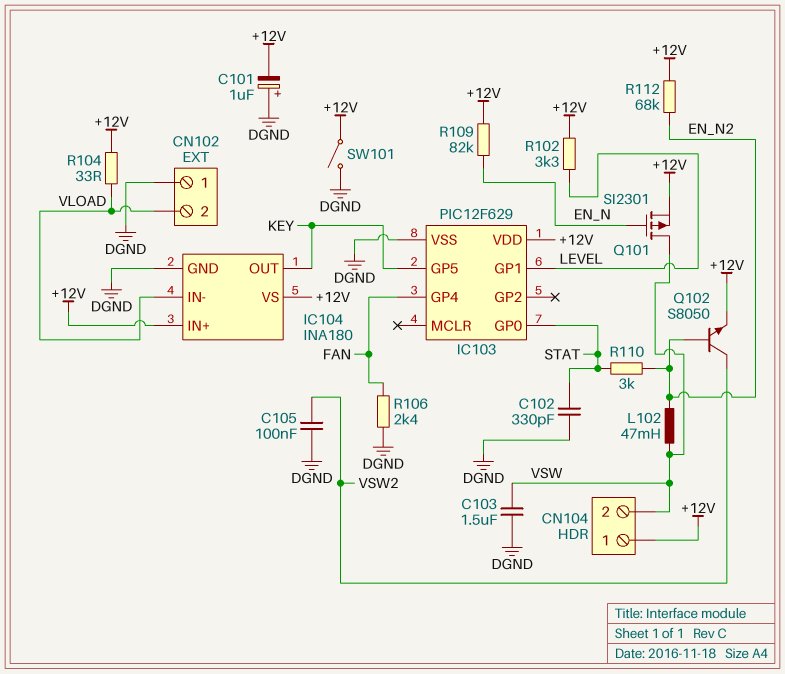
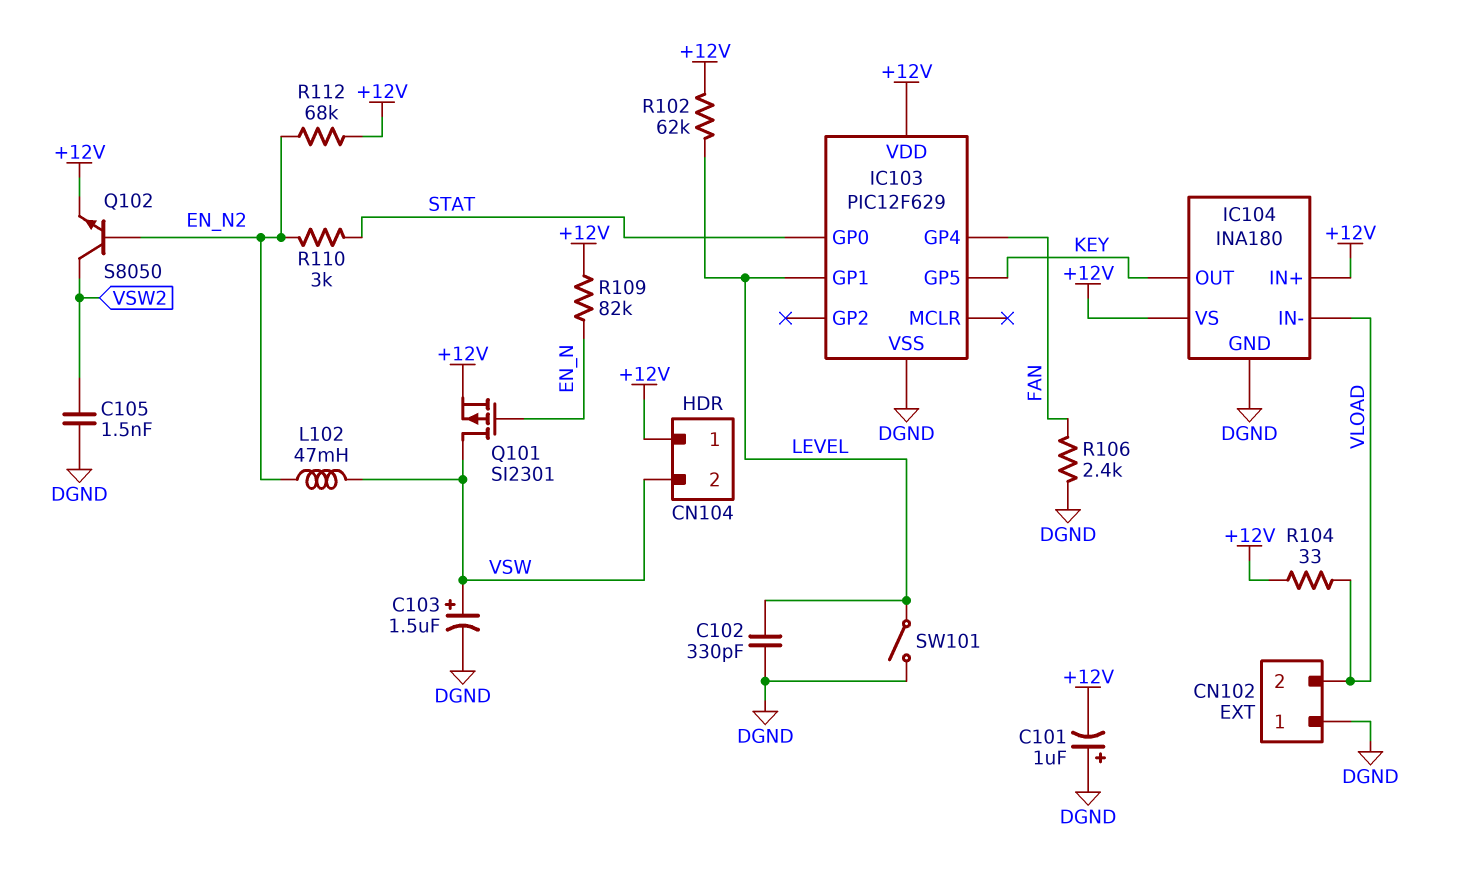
C102: 330pF (DGND, STAT) -> 330pF (DGND, LEVEL)
C103: 1.5uF (DGND, VSW) -> 1.5uF (plus VSW, minus DGND)
C105: 100nF (DGND, VSW2) -> 1.5nF (DGND, VSW2)
R102: 3.3k (+12V, LEVEL) -> 62k (+12V, LEVEL)
SW101: switch (+12V, DGND) -> switch (DGND, LEVEL)

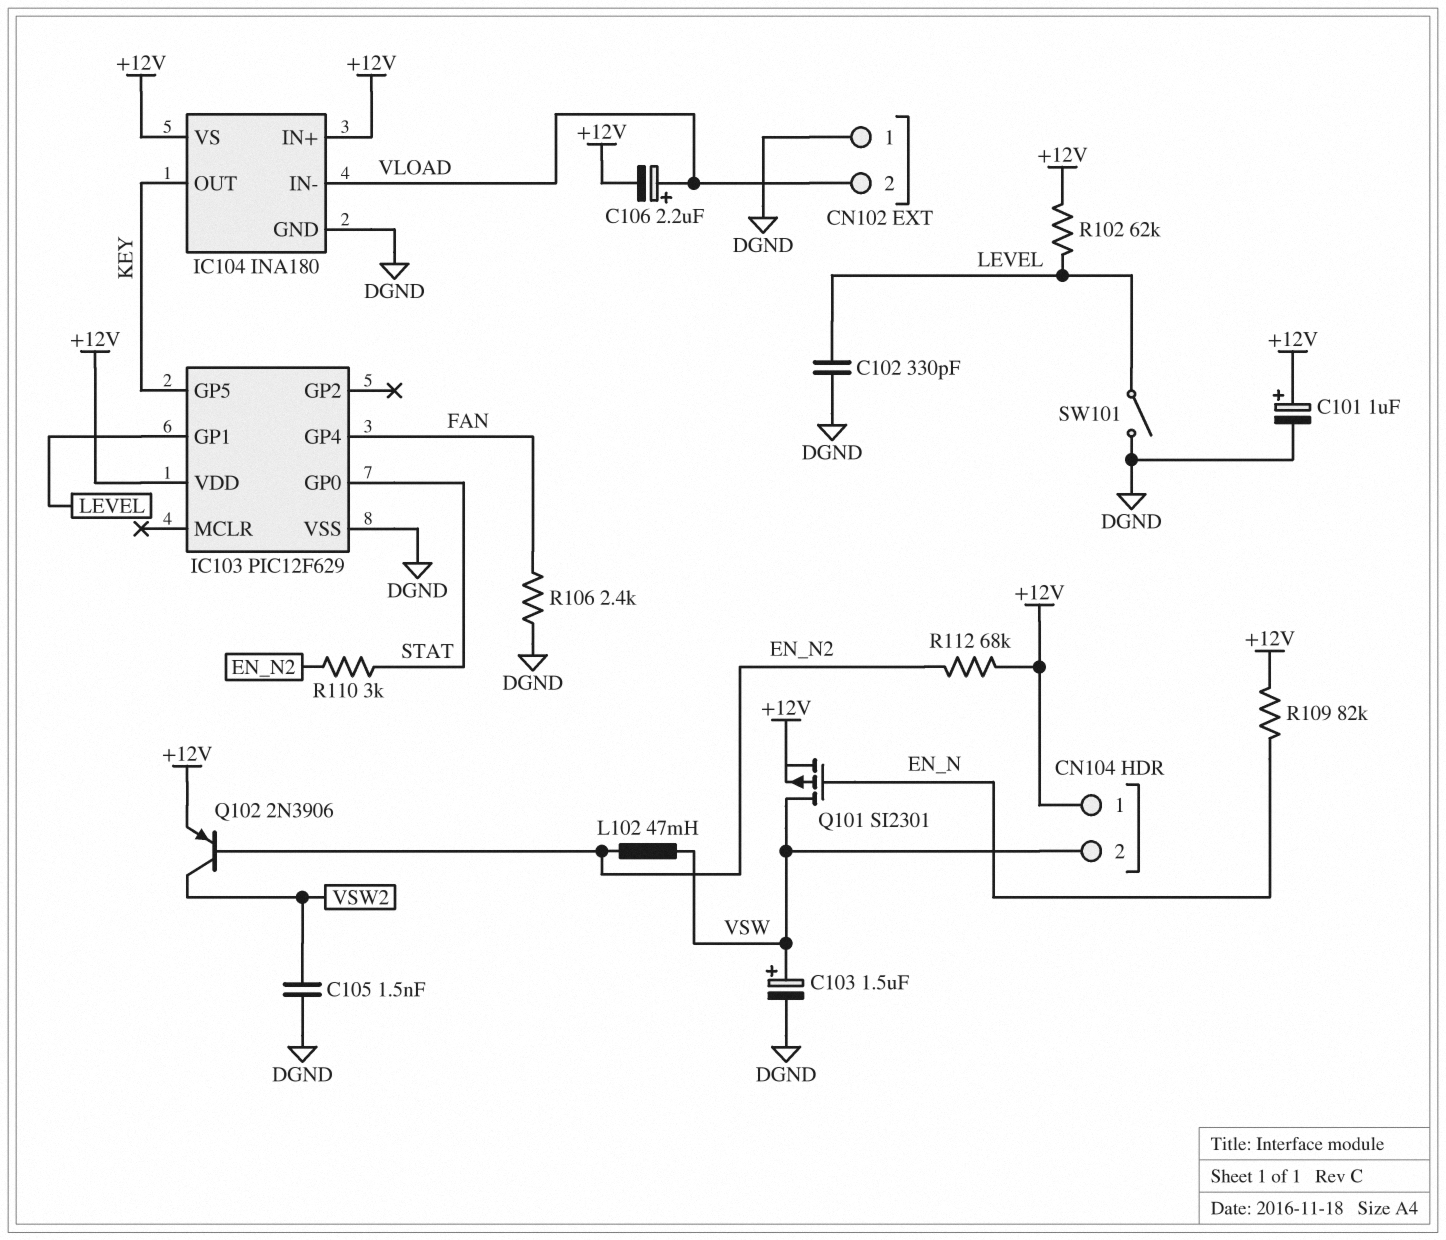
C101: 1uF (plus DGND, minus +12V) -> 1uF (plus +12V, minus DGND)
C106: none -> 2.2uF (plus VLOAD, minus +12V)
Q102: NPN S8050 (B EN_N2, C VSW2, E +12V) -> PNP 2N3906 (B EN_N2, C VSW2, E +12V)
R104: 33 (+12V, VLOAD) -> none

